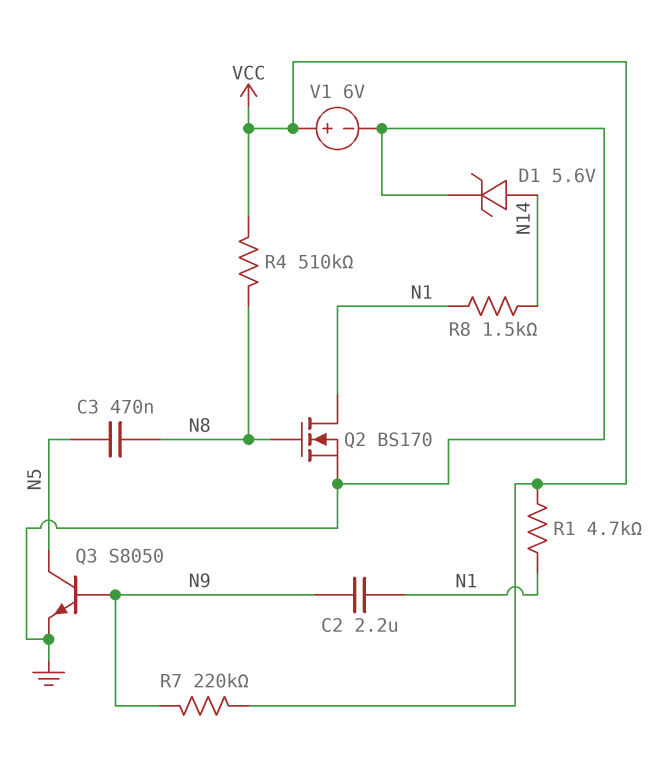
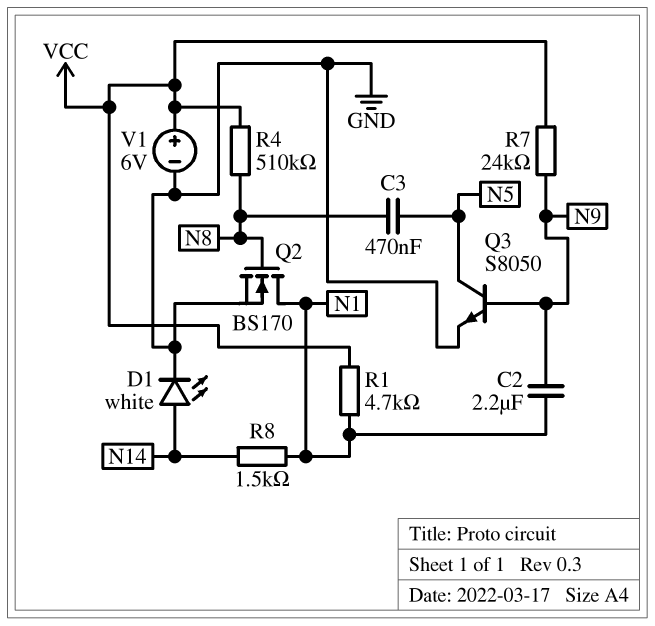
D1: zener 5.6V (A N14, K GND) -> LED white (A N14, K GND)
R7: 220k (N9, VCC) -> 24k (N9, VCC)

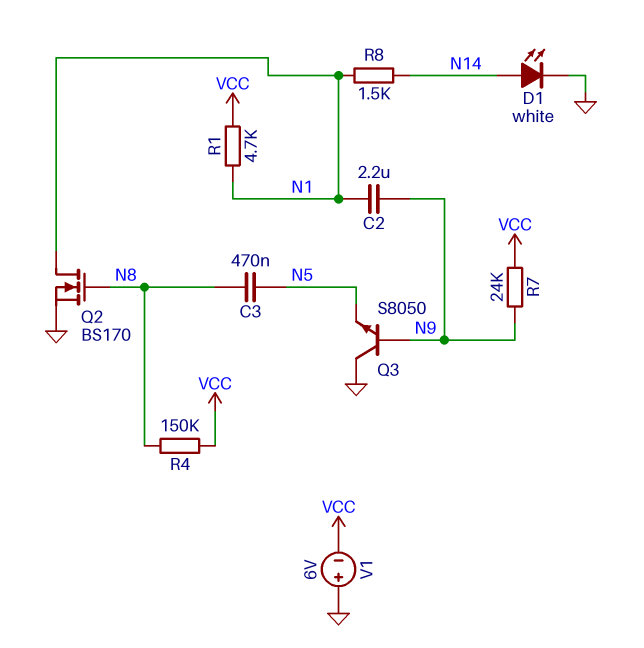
Q3: NPN S8050 (B N9, C N5, E GND) -> NPN S8050 (B N9, C GND, E N5)
R4: 510k (N8, VCC) -> 150k (N8, VCC)
V1: 6V (plus VCC, minus GND) -> 6V (plus GND, minus VCC)

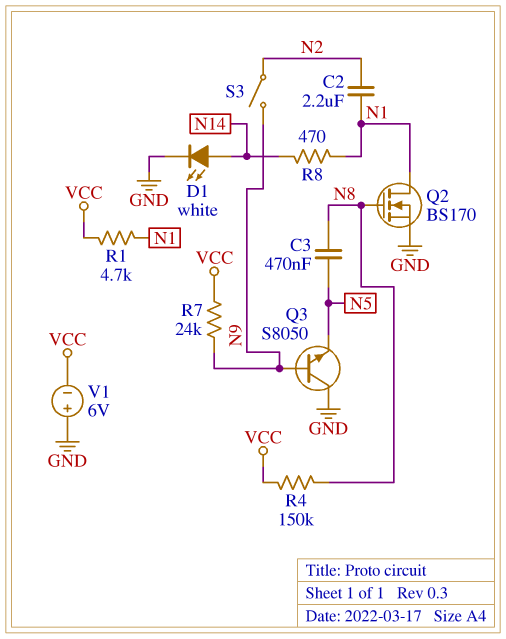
C2: 2.2uF (N1, N9) -> 2.2uF (N1, N2)
R8: 1.5k (N1, N14) -> 470 (N1, N14)
S3: none -> switch (N2, N9)

